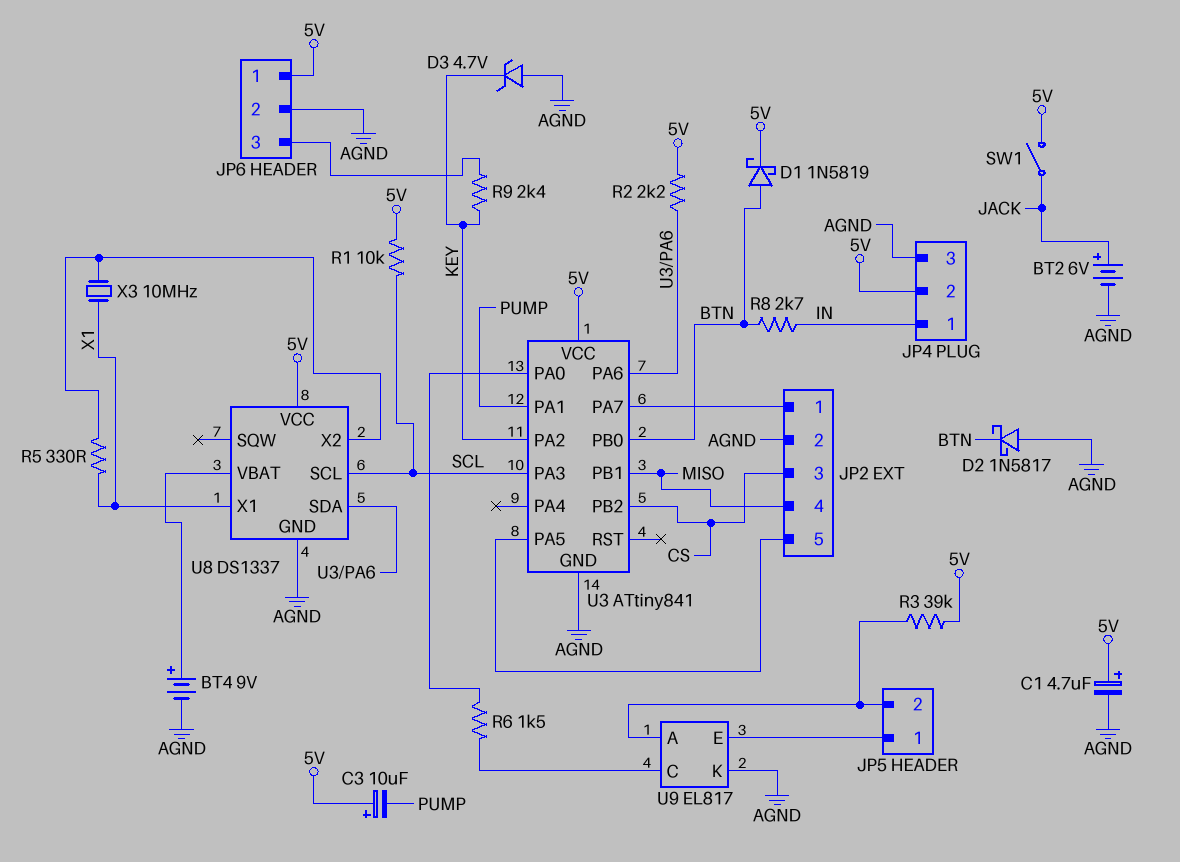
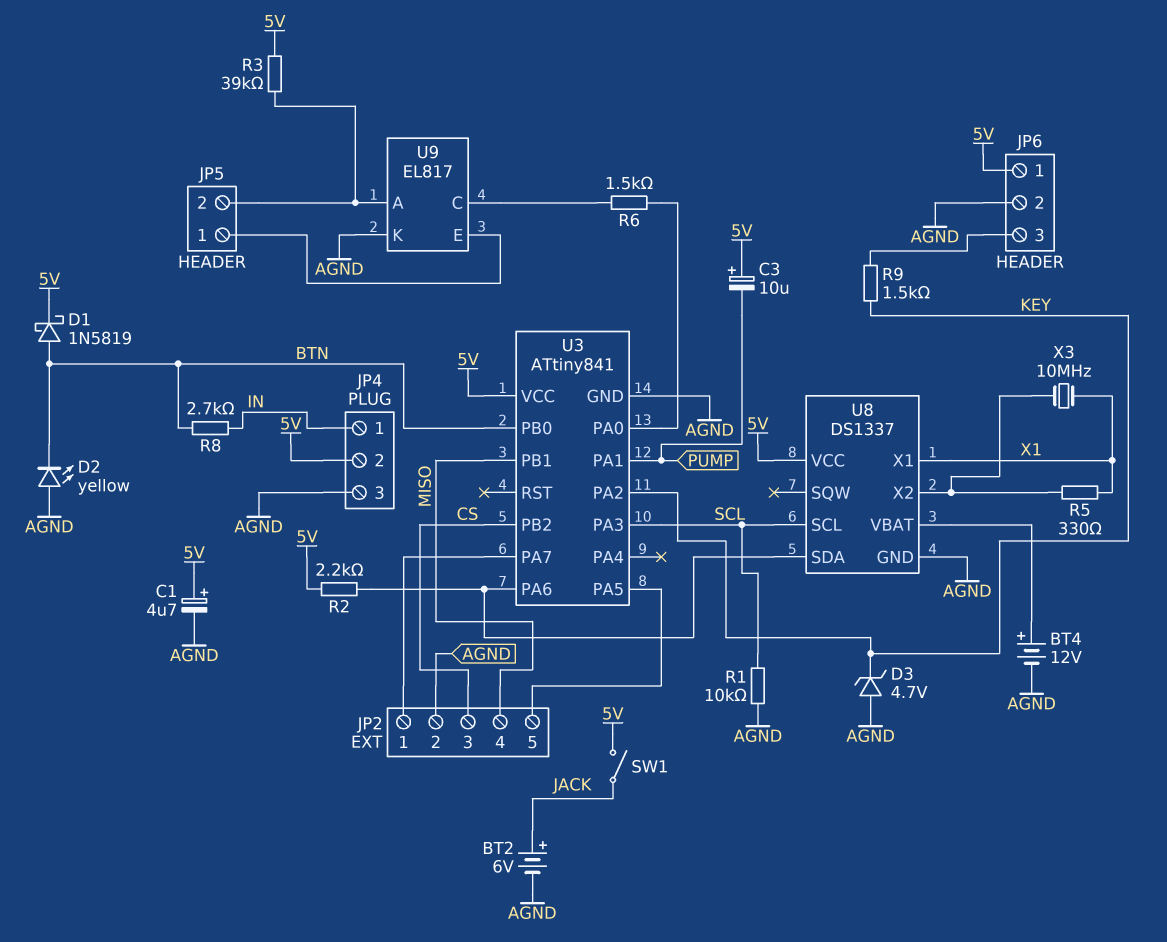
BT4: 9V (plus U8/VBAT, minus AGND) -> 12V (plus U8/VBAT, minus AGND)
D2: schottky 1N5817 (A AGND, K BTN) -> LED yellow (A AGND, K BTN)
R1: 10k (5V, SCL) -> 10k (AGND, SCL)
R9: 2.4k (JP6/3, KEY) -> 1.5k (JP6/3, KEY)

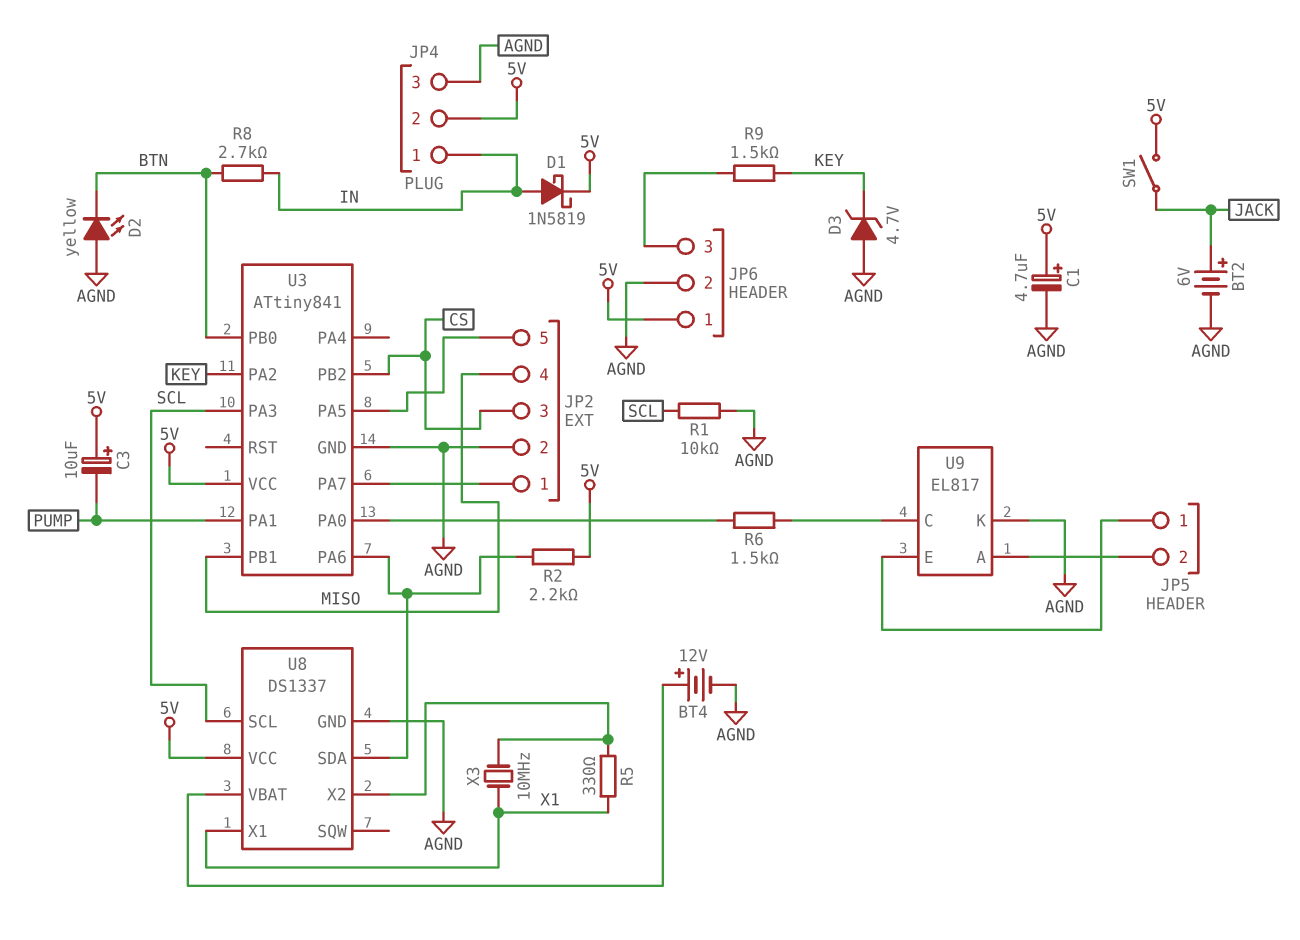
D1: schottky 1N5819 (A BTN, K 5V) -> schottky 1N5819 (A IN, K 5V)
R3: 39k (5V, JP5/2) -> none

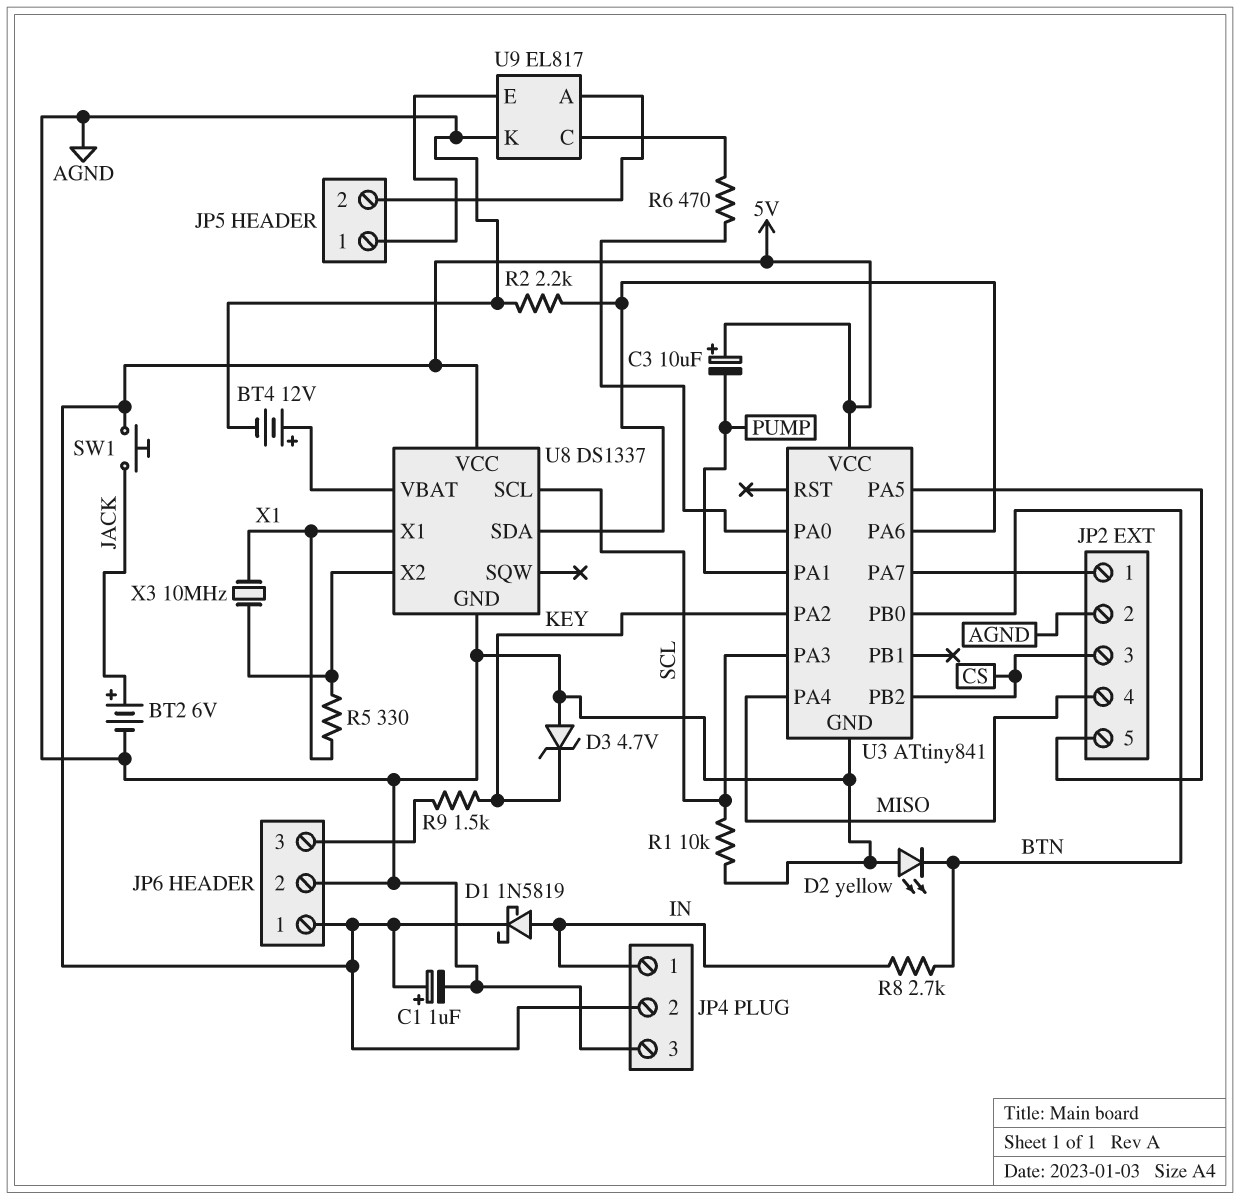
C1: 4.7uF (plus 5V, minus AGND) -> 1uF (plus 5V, minus AGND)
R2: 2.2k (5V, U3/PA6) -> 2.2k (AGND, U3/PA6)
R6: 1.5k (U3/PA0, U9/C) -> 470 (U3/PA0, U9/C)
SW1: switch (5V, JACK) -> button (5V, JACK)
U3 pin PA4: none -> MISO
U3 pin PB1: MISO -> none

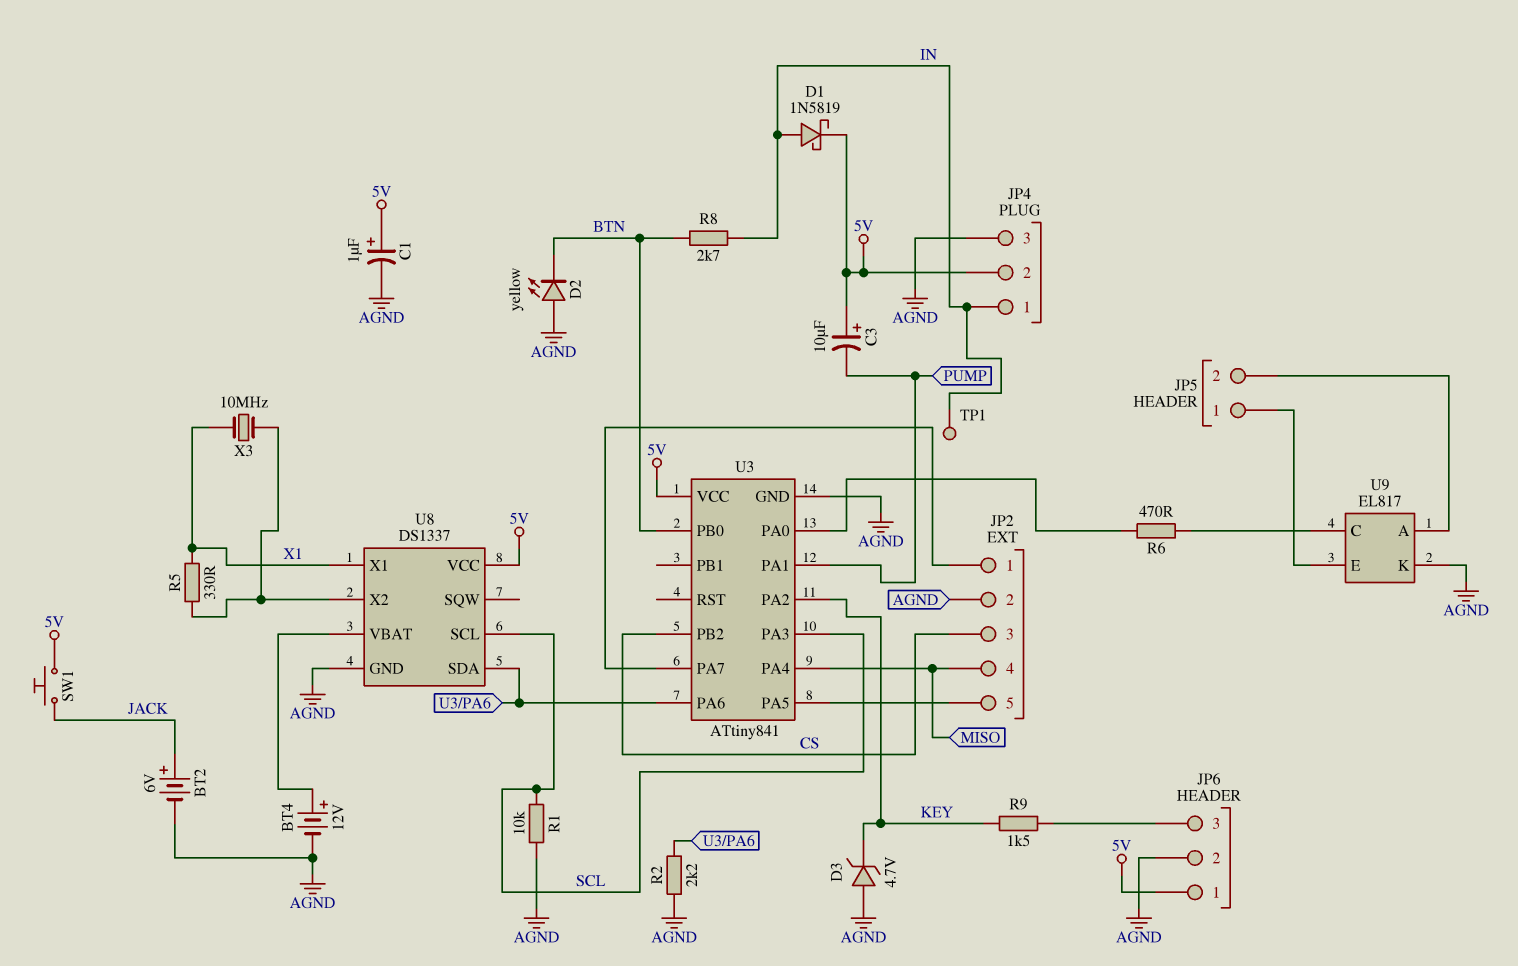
TP1: none -> test point (IN)

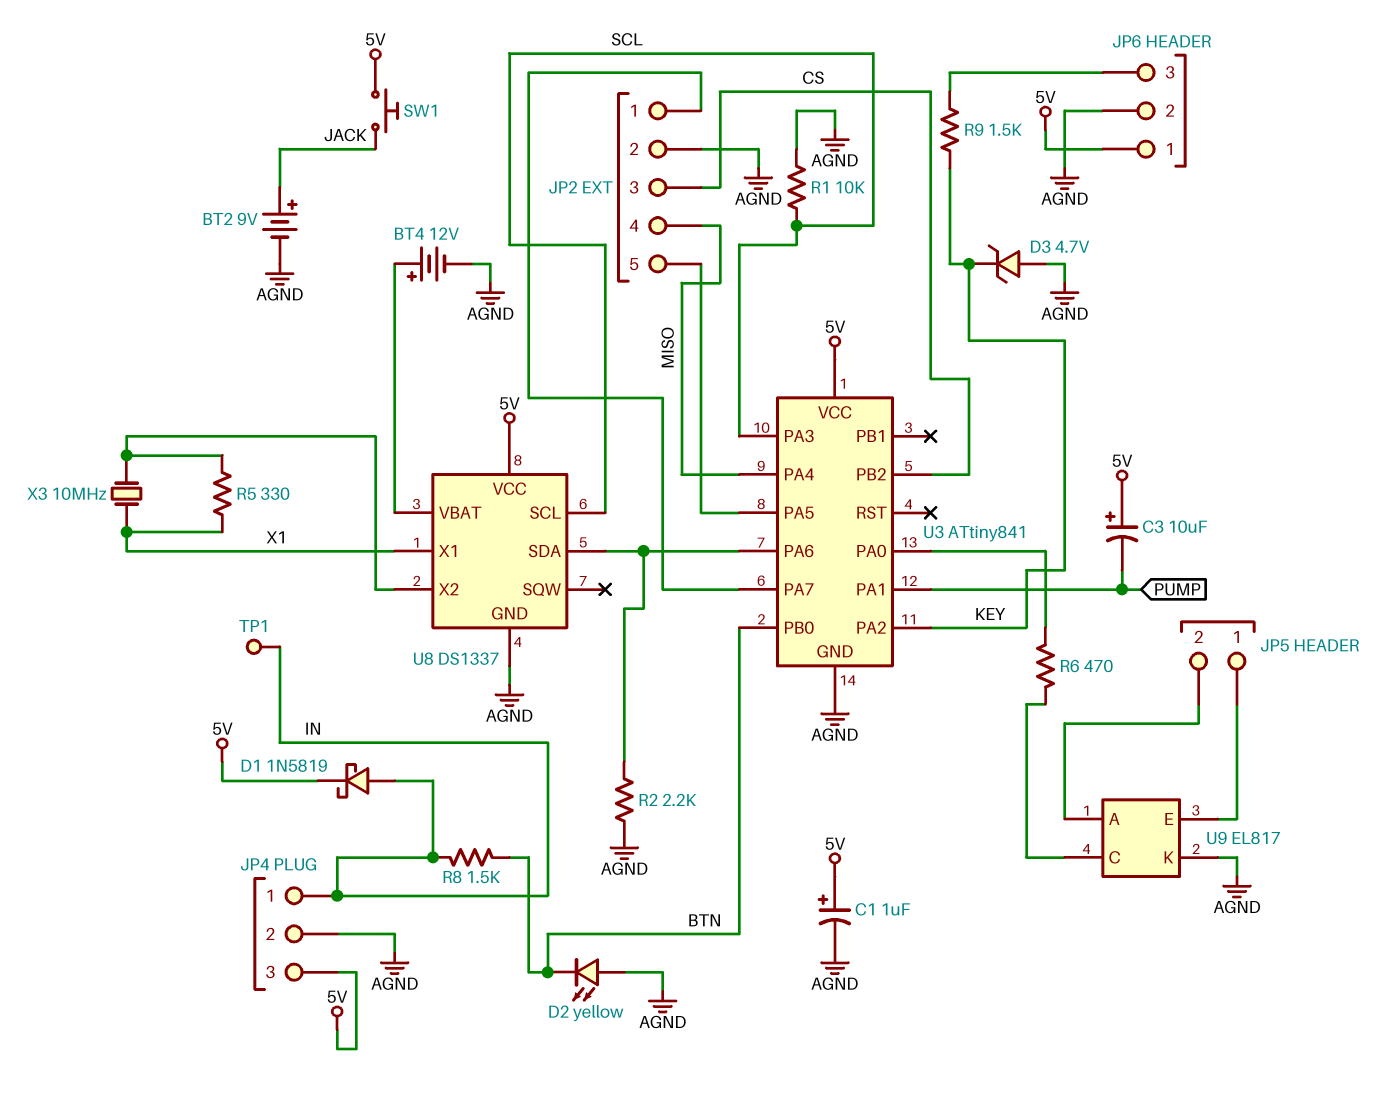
BT2: 6V (plus JACK, minus AGND) -> 9V (plus JACK, minus AGND)
JP4 pin 2: 5V -> AGND
JP4 pin 3: AGND -> 5V
R8: 2.7k (BTN, IN) -> 1.5k (BTN, IN)

